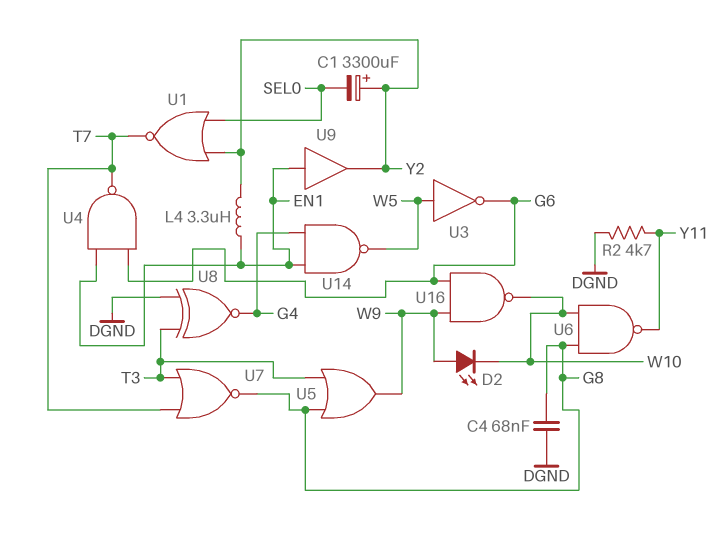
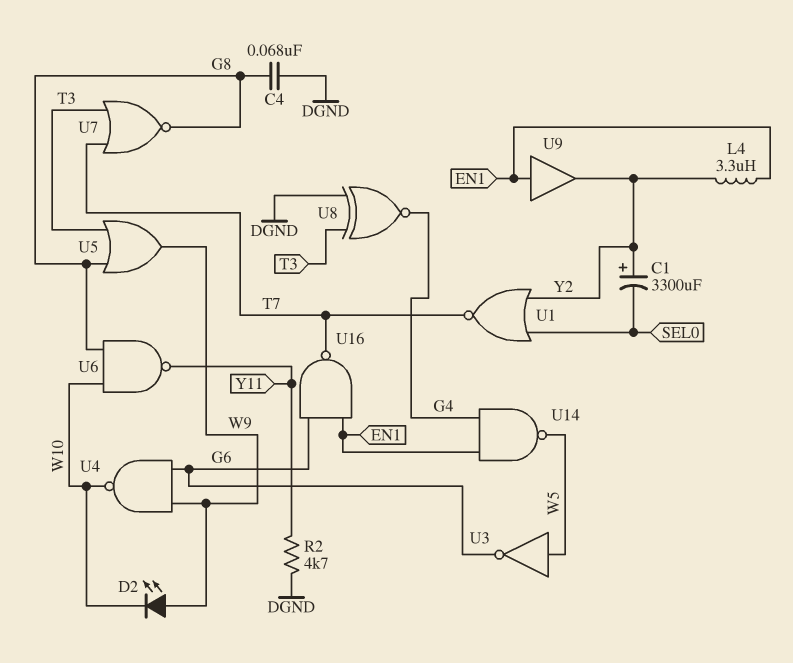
U4: NAND (in EN1, in G6, out T7) -> NAND (in G6, in W9, out W10)
U16: NAND (in G6, in W9, out W10) -> NAND (in EN1, in G6, out T7)

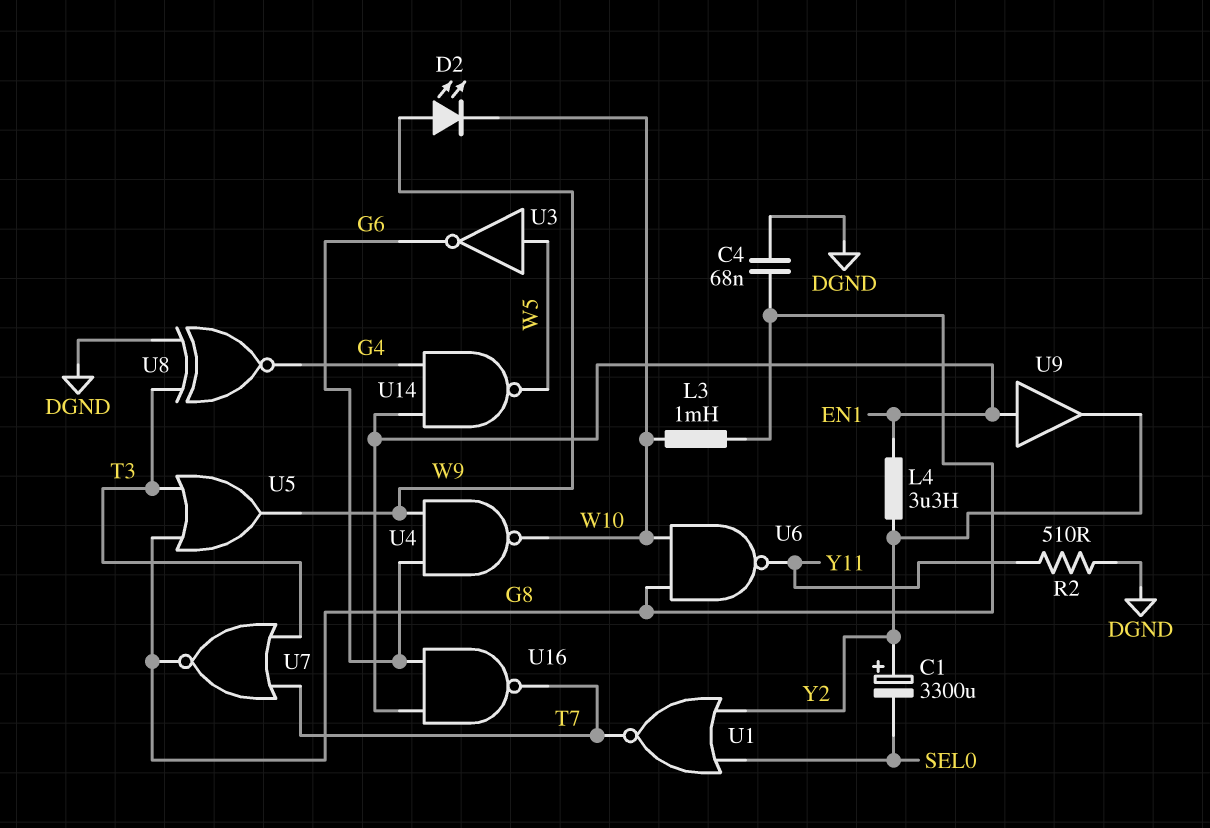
L3: none -> 1mH (G8, W10)
R2: 4.7k (DGND, Y11) -> 510 (DGND, Y11)

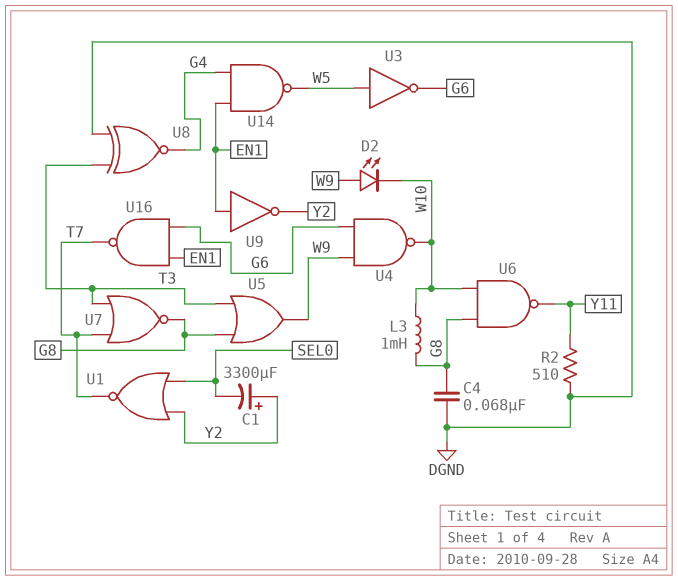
L4: 3.3uH (EN1, Y2) -> none
U9: buffer (in EN1, out Y2) -> NOT (in EN1, out Y2)

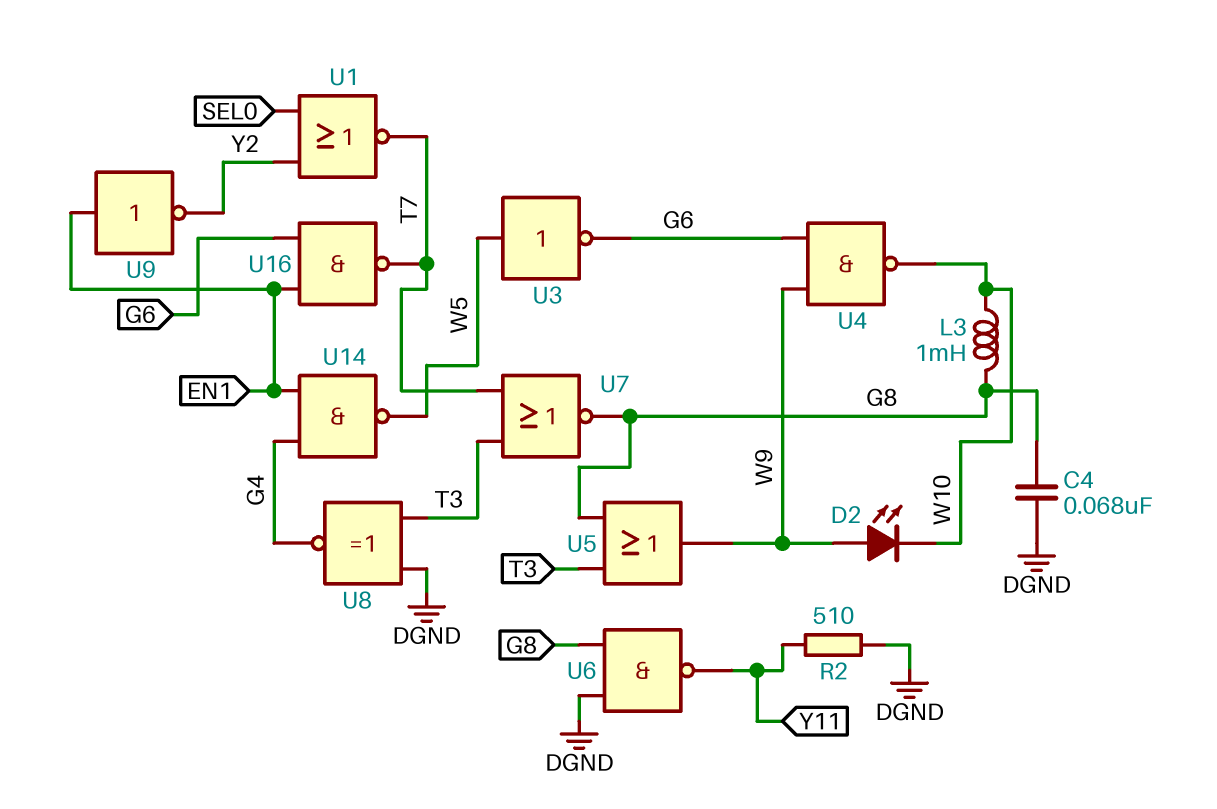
C1: 3300uF (plus Y2, minus SEL0) -> none
U6: NAND (in G8, in W10, out Y11) -> NAND (in DGND, in G8, out Y11)

